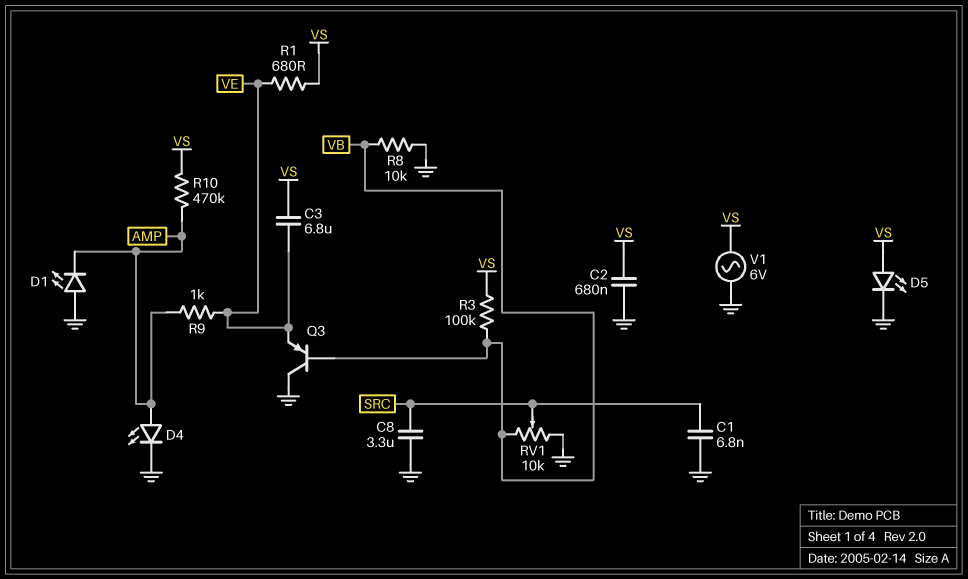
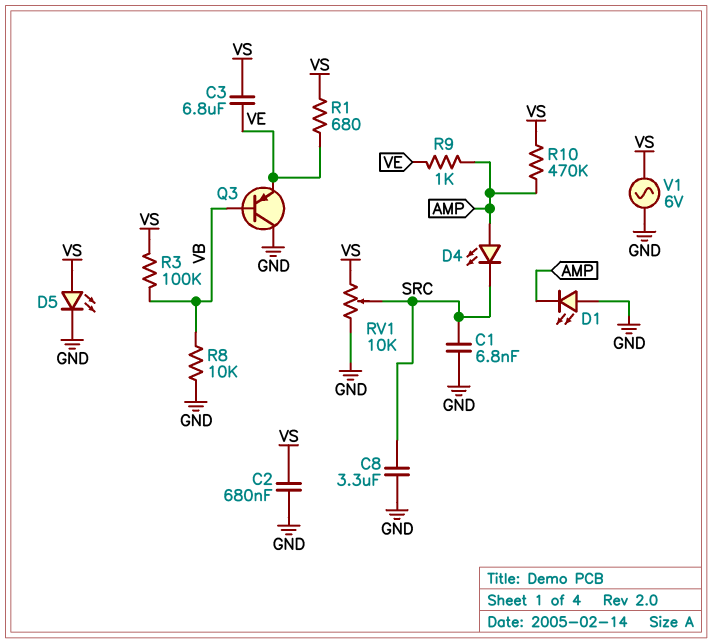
D4: LED (A AMP, K GND) -> LED (A AMP, K SRC)
RV1: 10k (GND, VB, wiper SRC) -> 10k (GND, VS, wiper SRC)

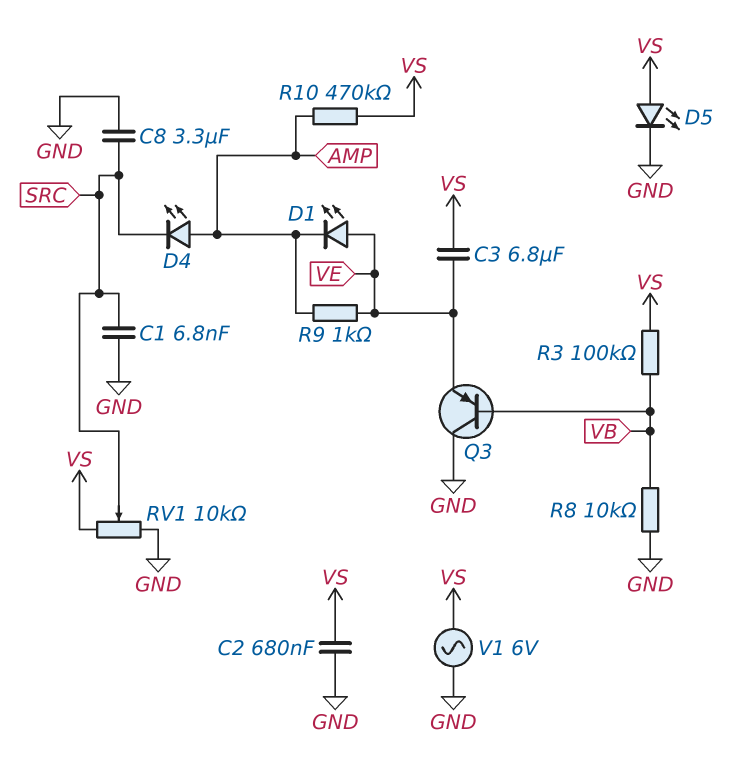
D1: LED (A GND, K AMP) -> LED (A VE, K AMP)
R1: 680 (VE, VS) -> none

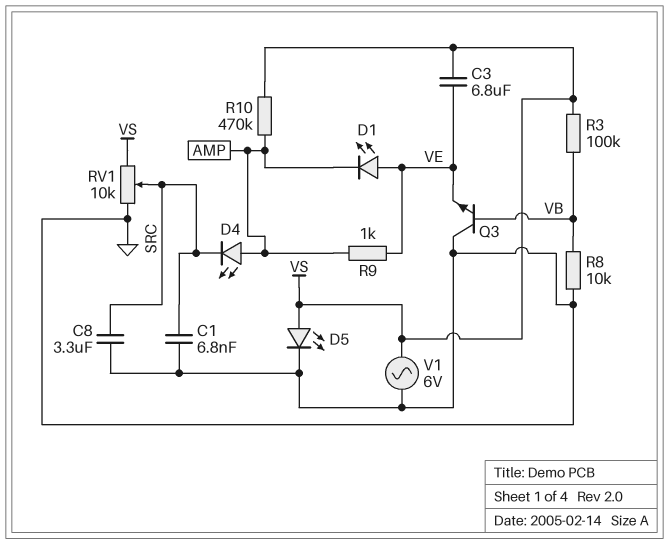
C2: 680nF (GND, VS) -> none
Q3: PNP (B VB, C GND, E VE) -> NPN (B VB, C GND, E VE)

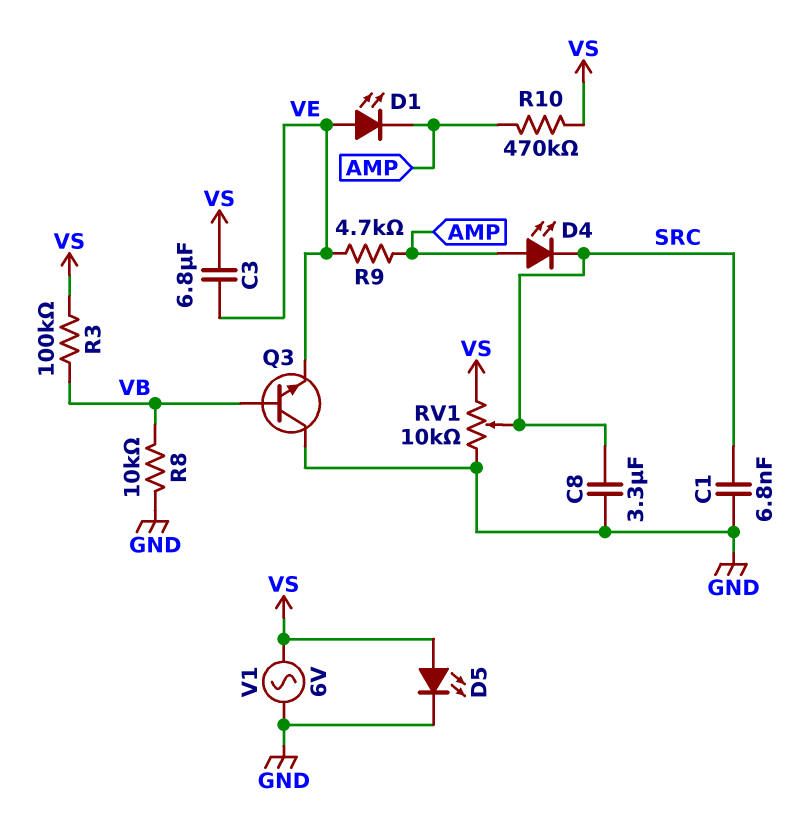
R9: 1k (AMP, VE) -> 4.7k (AMP, VE)

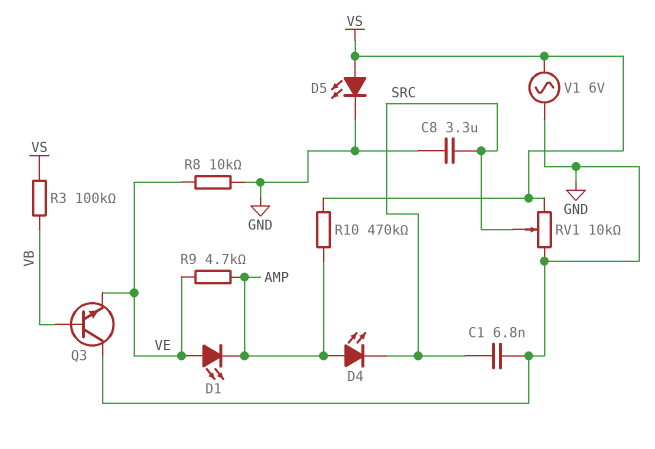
C3: 6.8uF (VE, VS) -> none
R8: 10k (GND, VB) -> 10k (GND, VE)

